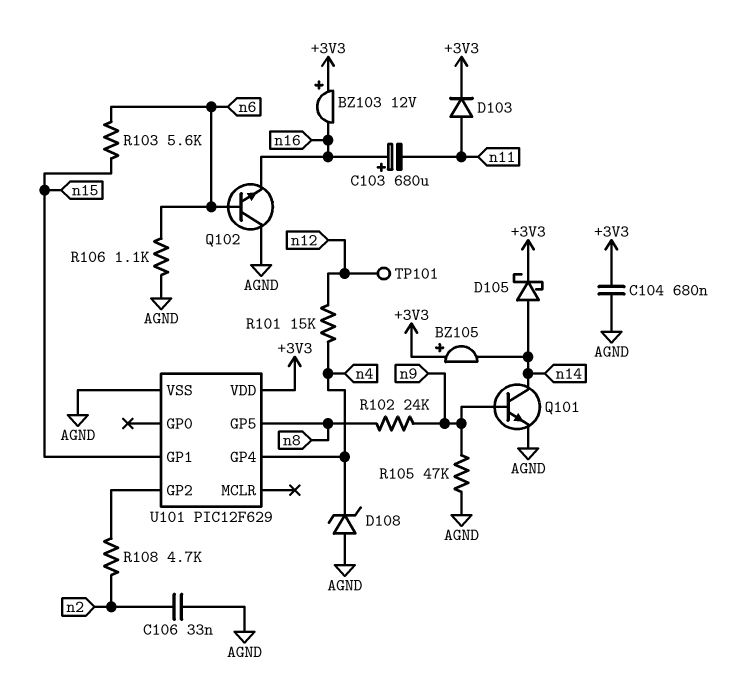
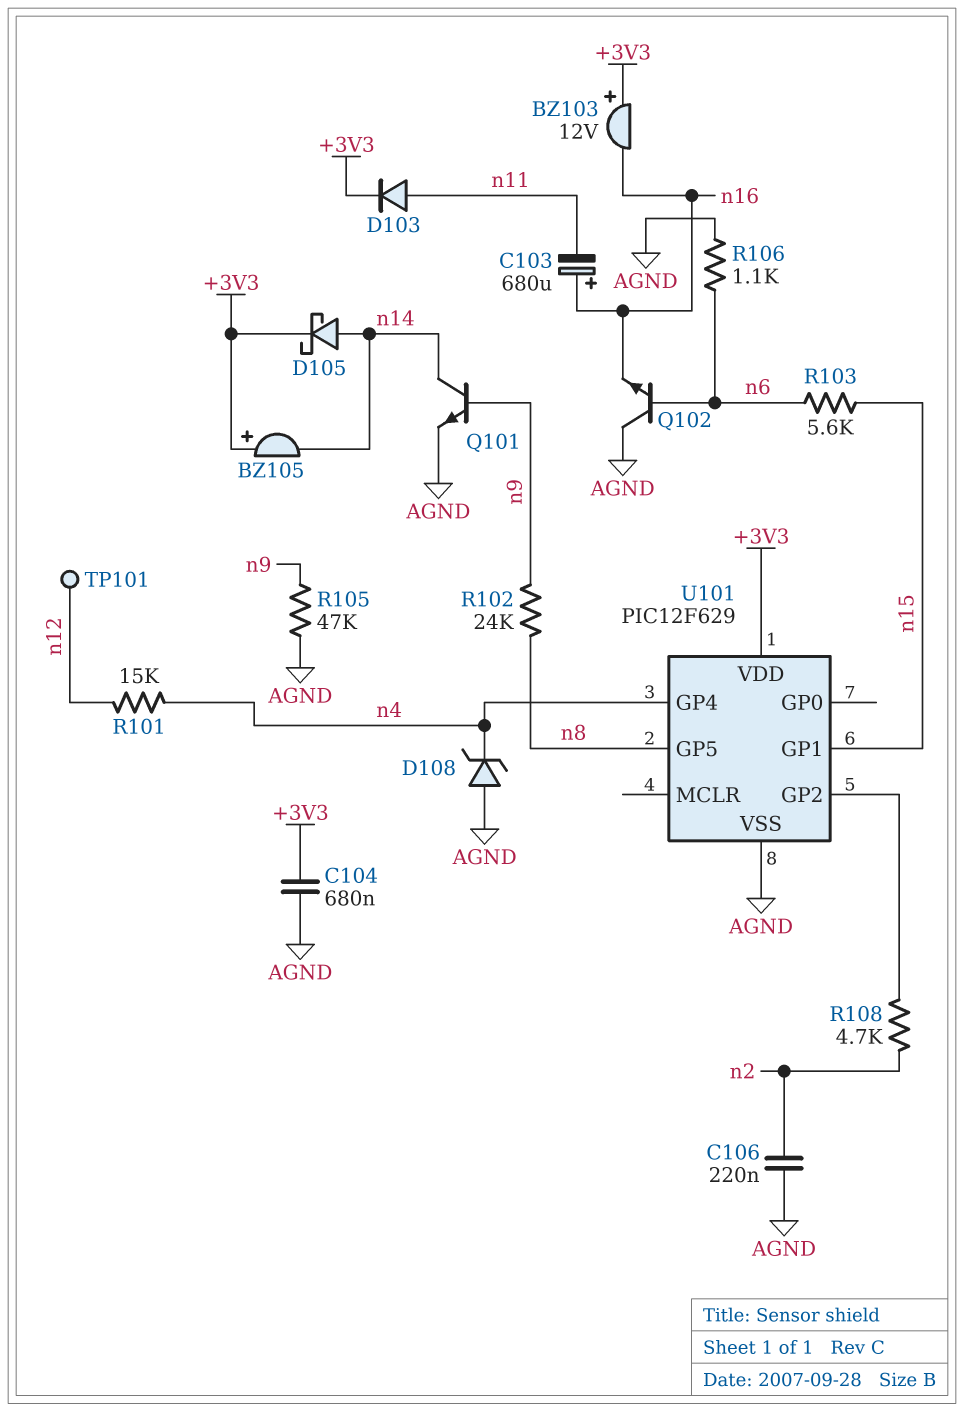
C106: 33nF (AGND, n2) -> 220nF (AGND, n2)

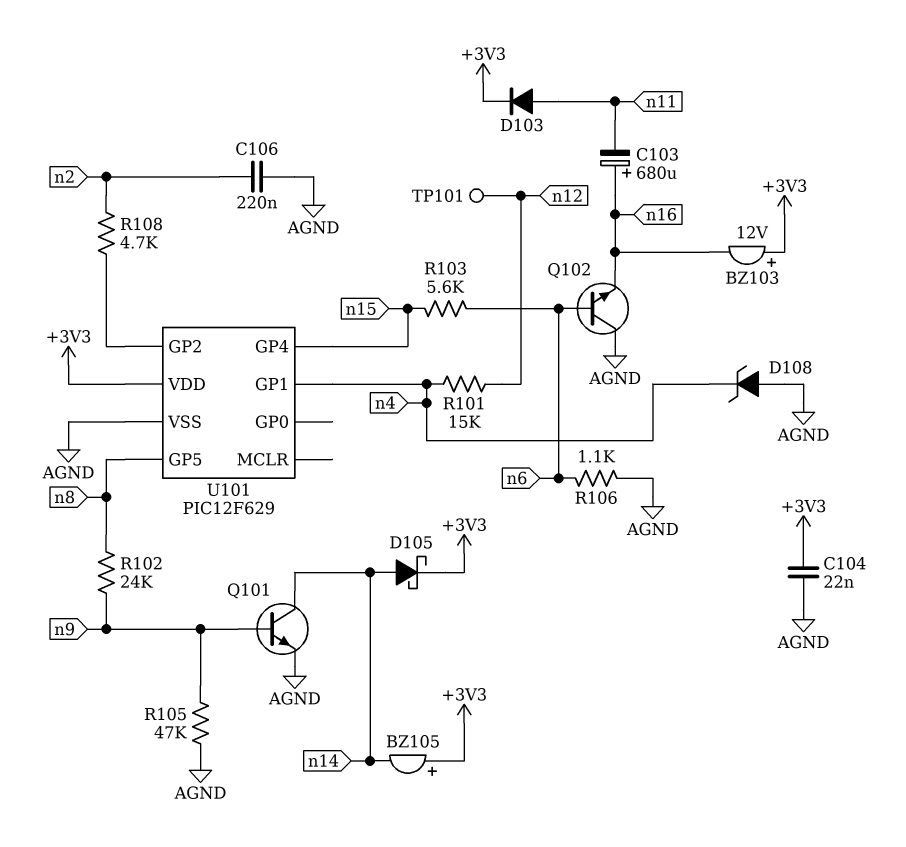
C104: 680nF (+3V3, AGND) -> 22nF (+3V3, AGND)
U101 pin GP1: n15 -> n4
U101 pin GP4: n4 -> n15

